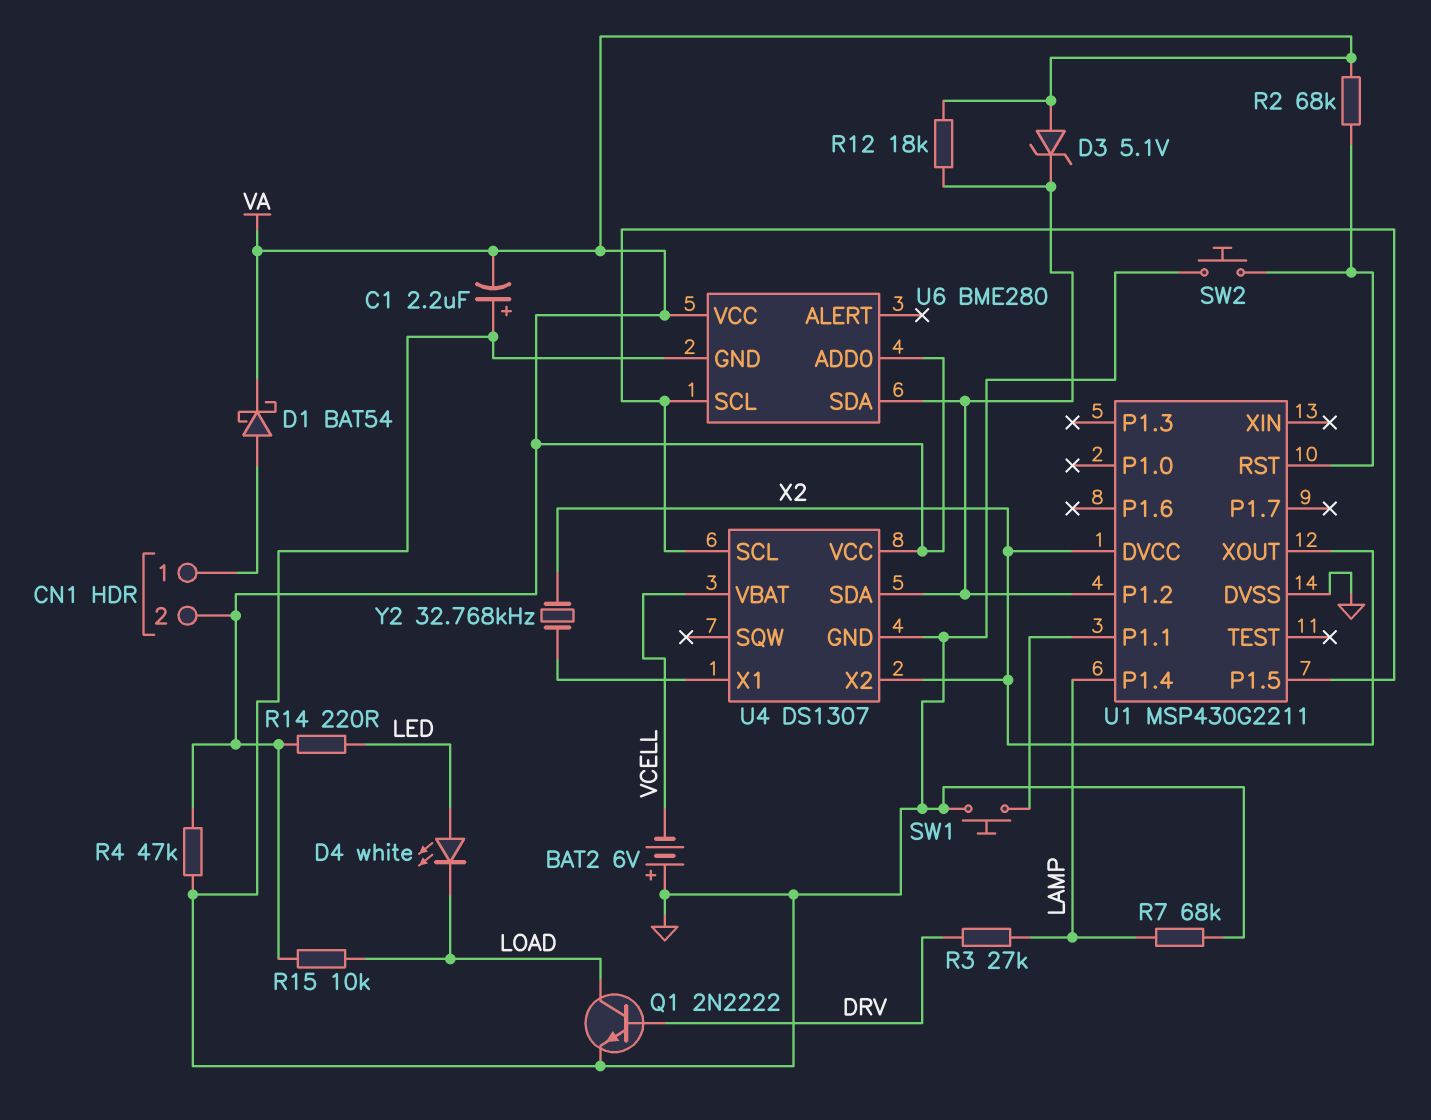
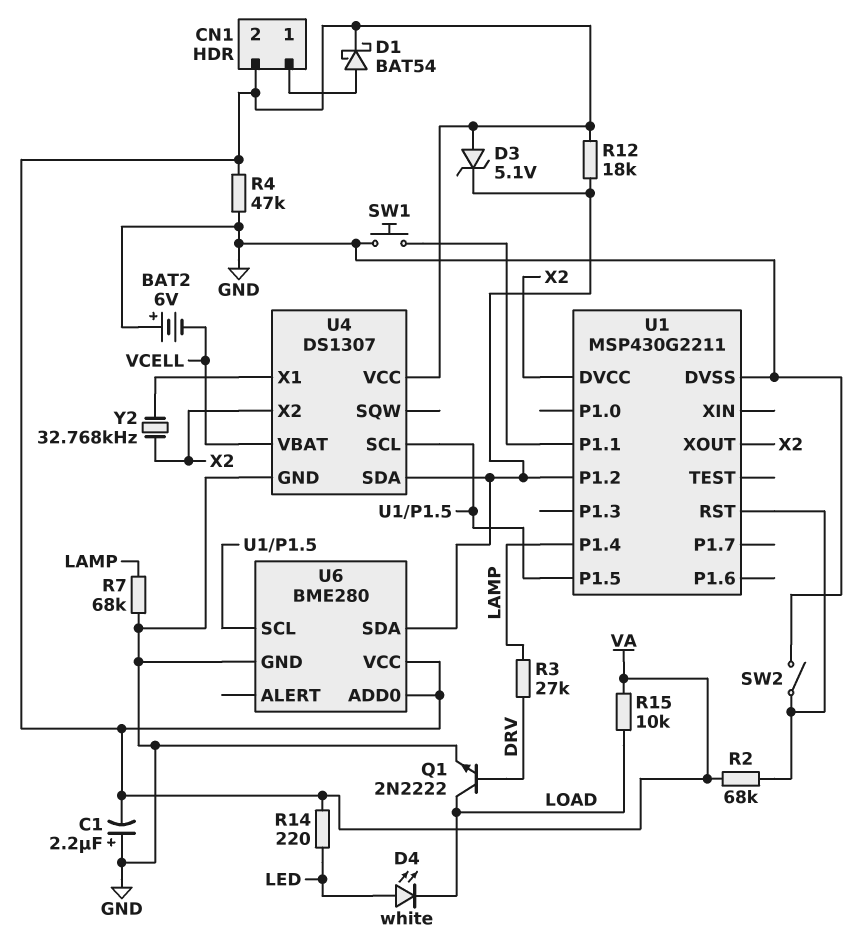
SW2: button (GND, U1/RST) -> switch (GND, U1/RST)

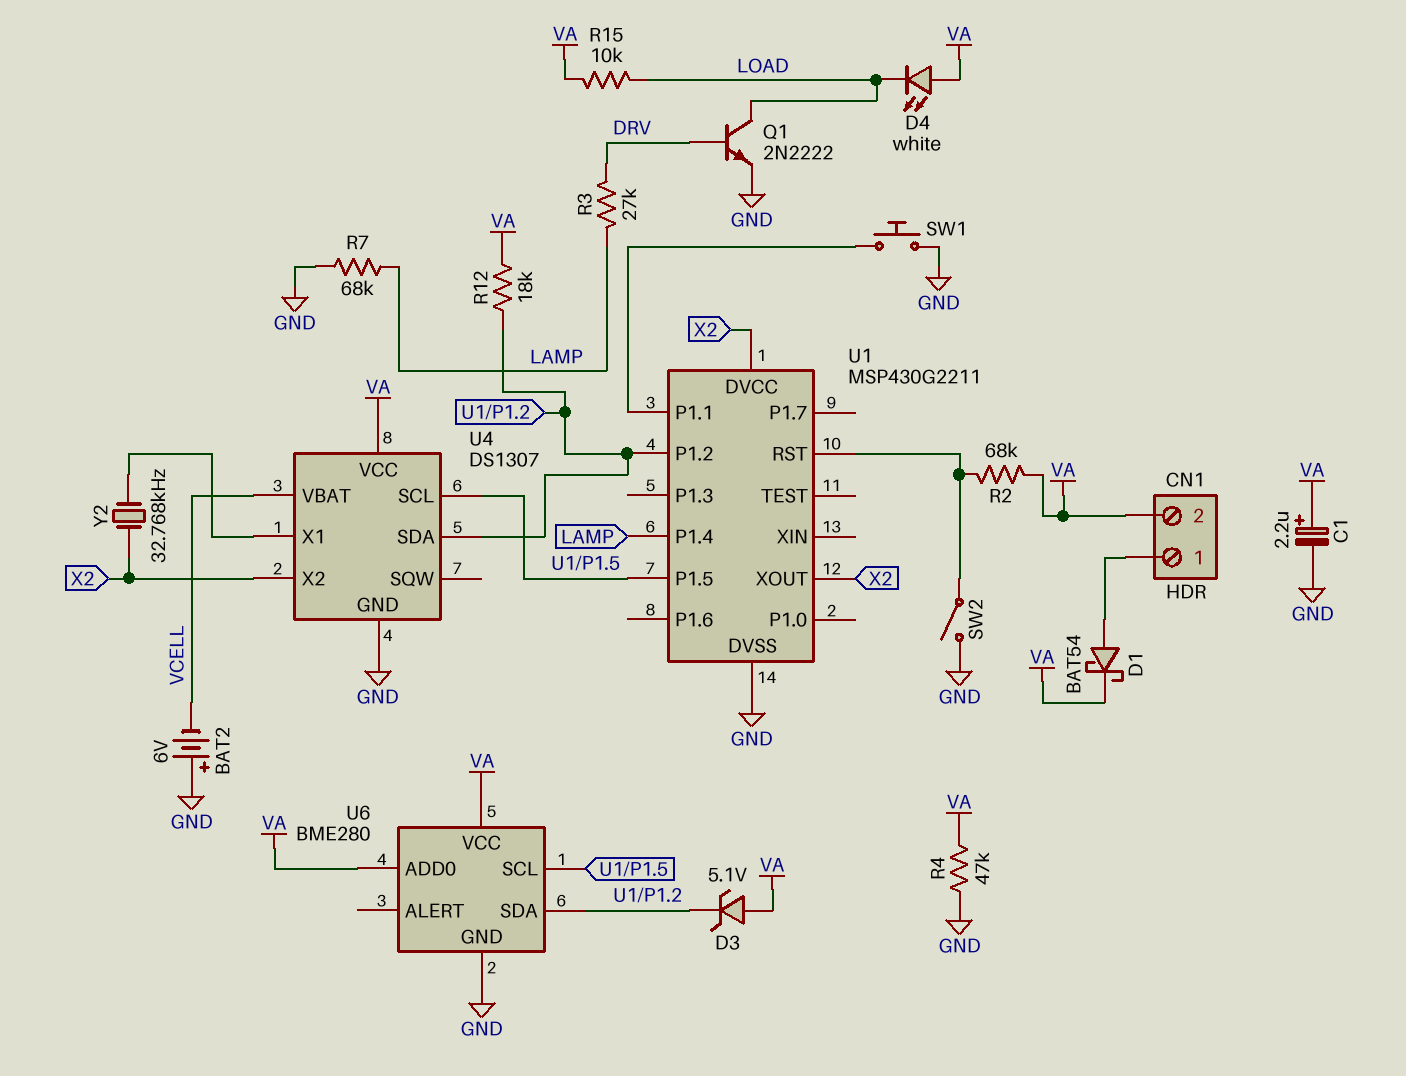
C1: 2.2uF (plus GND, minus VA) -> 2.2uF (plus VA, minus GND)
D4: LED white (A LED, K LOAD) -> LED white (A VA, K LOAD)
R14: 220 (LED, VA) -> none

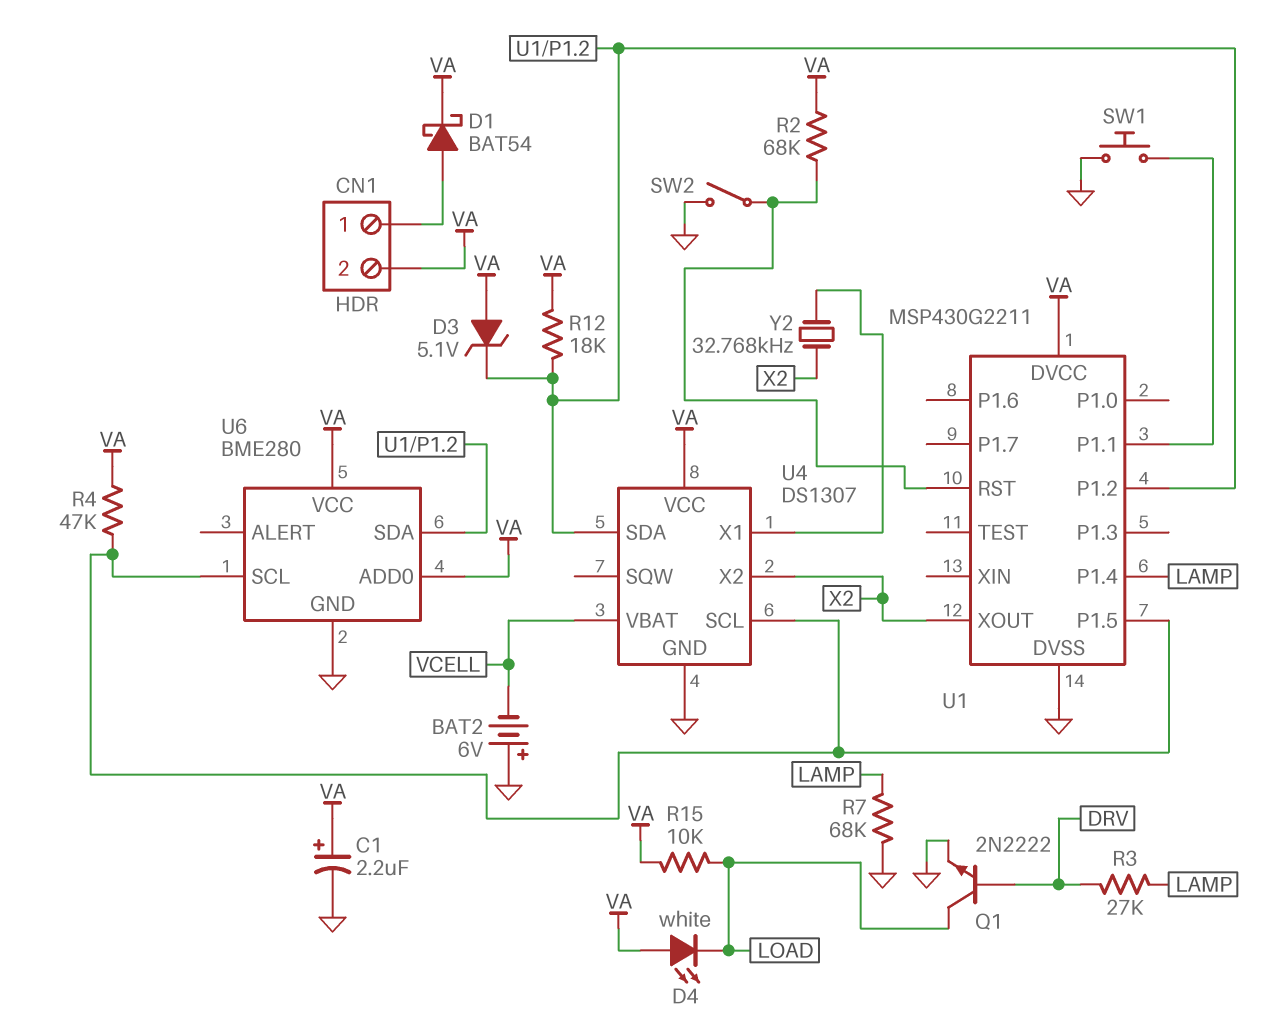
R4: 47k (GND, VA) -> 47k (U1/P1.5, VA)
U1 pin DVCC: X2 -> VA

